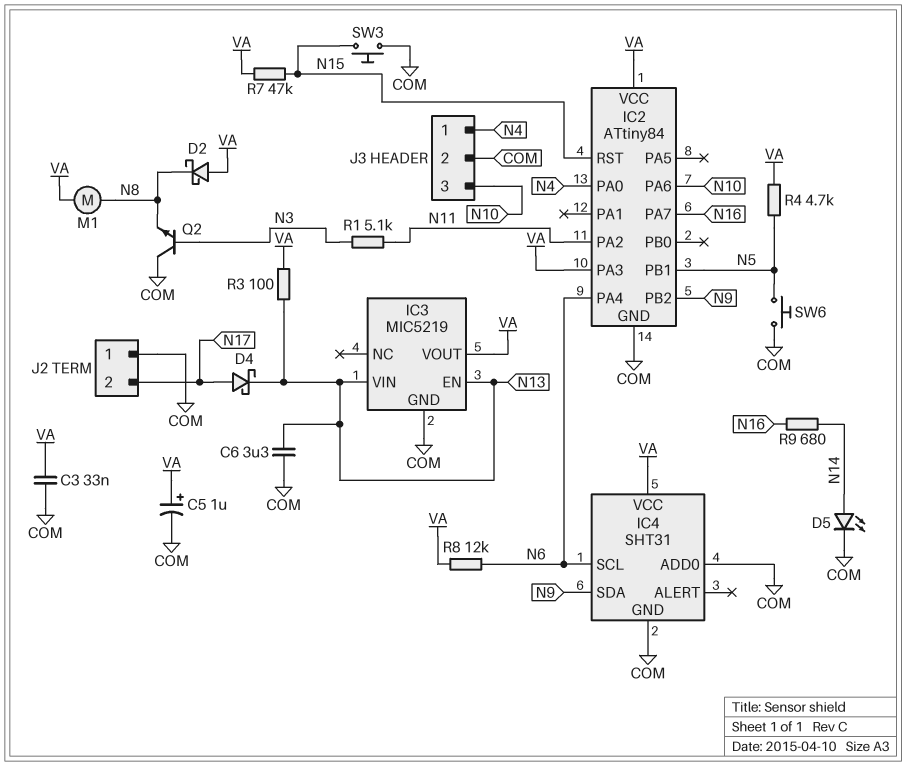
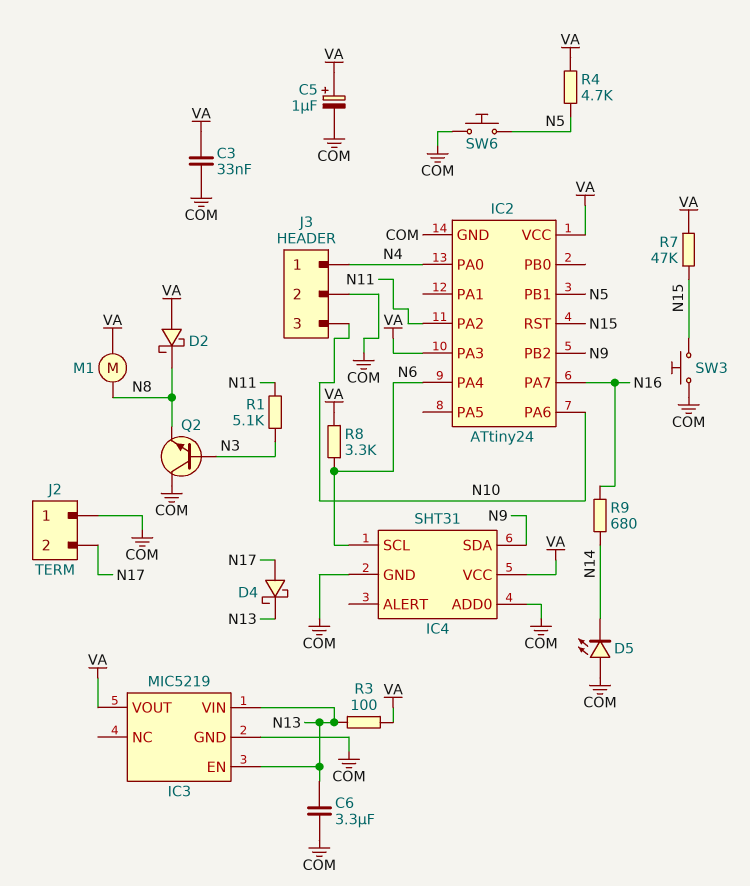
D5: LED (A N14, K COM) -> LED (A COM, K N14)
IC2: ATtiny84 -> ATtiny24
R8: 12k (N6, VA) -> 3.3k (N6, VA)

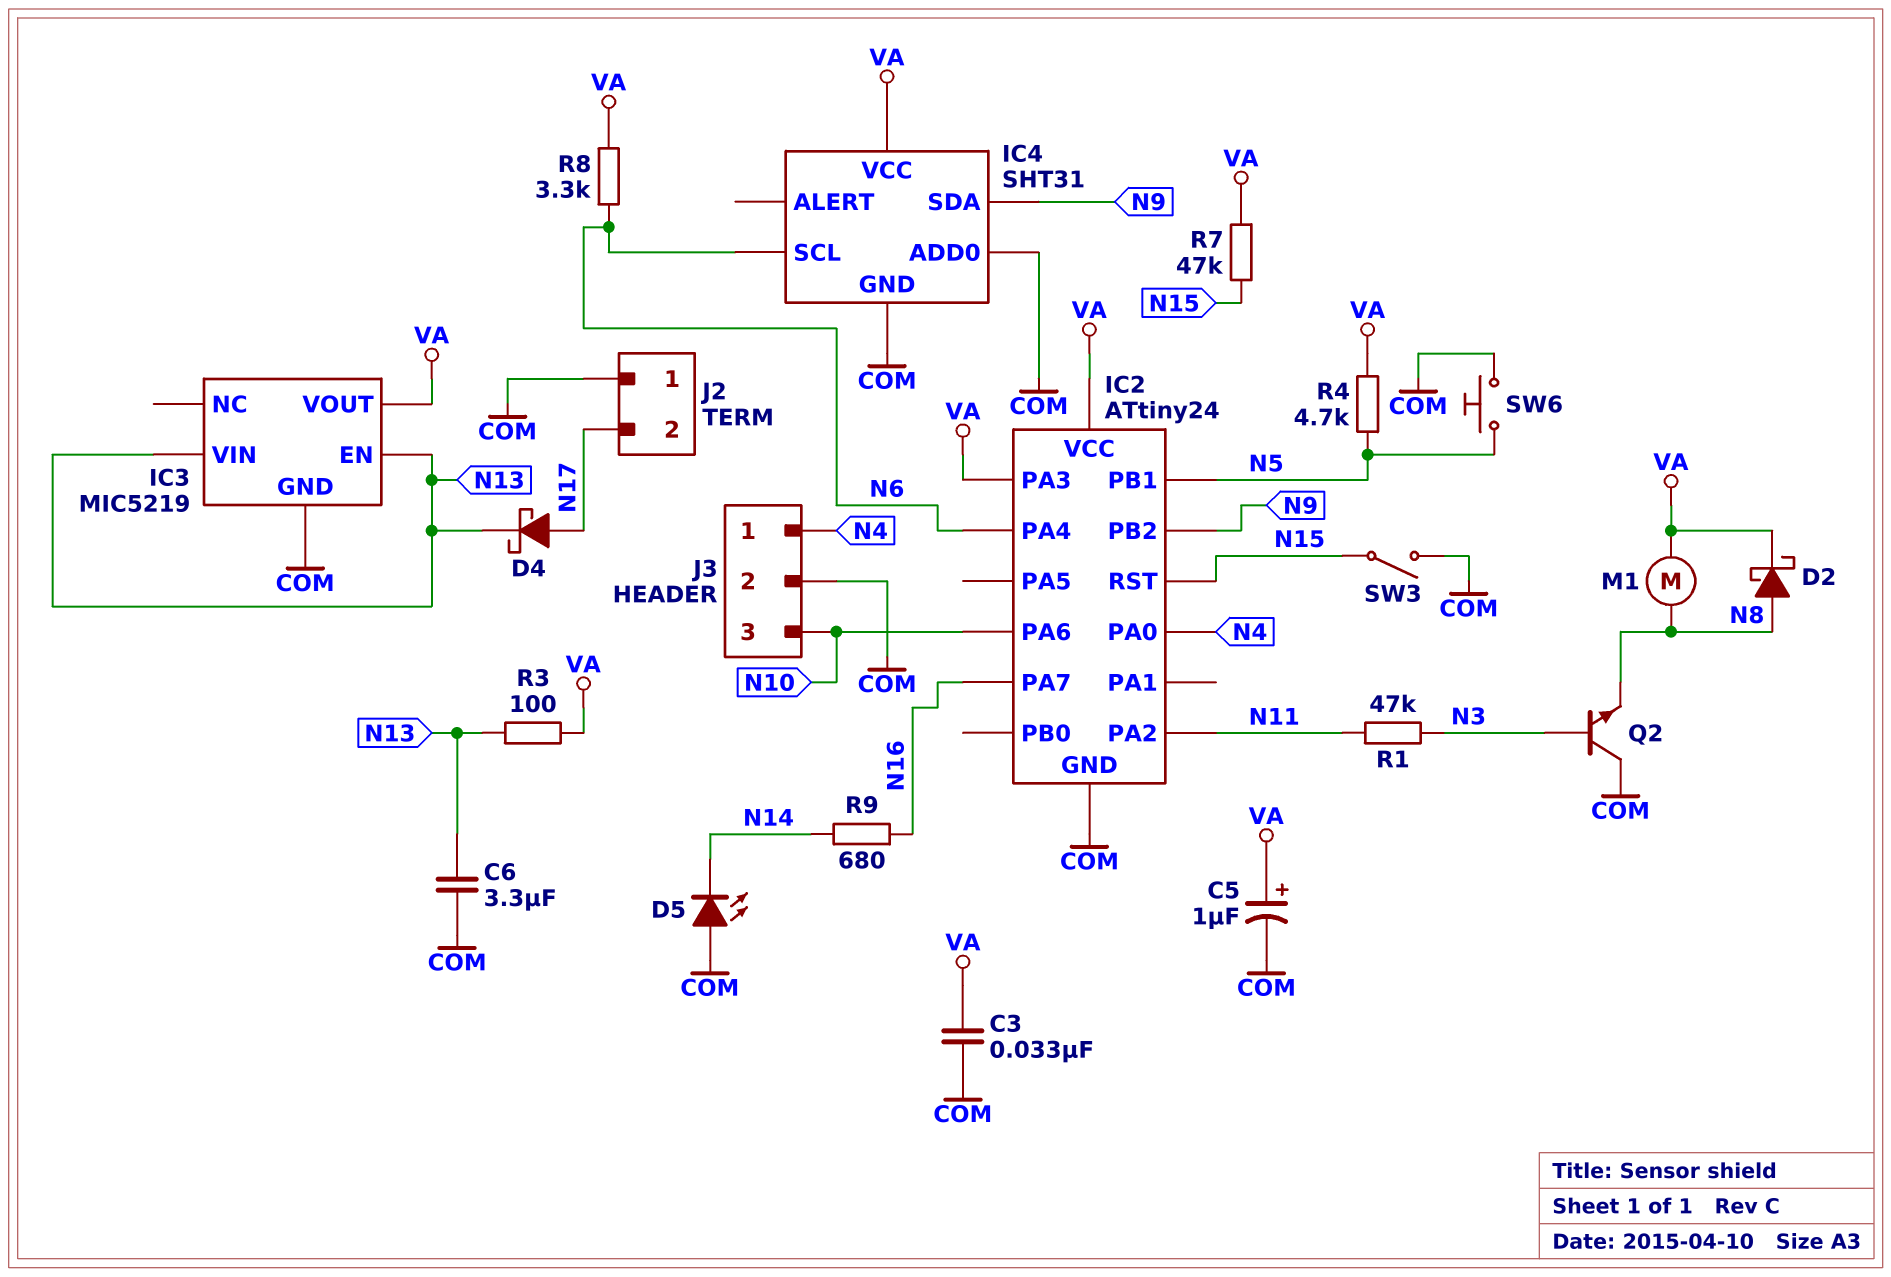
D2: schottky (A VA, K N8) -> schottky (A N8, K VA)
R1: 5.1k (N3, N11) -> 47k (N3, N11)
SW3: button (COM, N15) -> switch (COM, N15)

